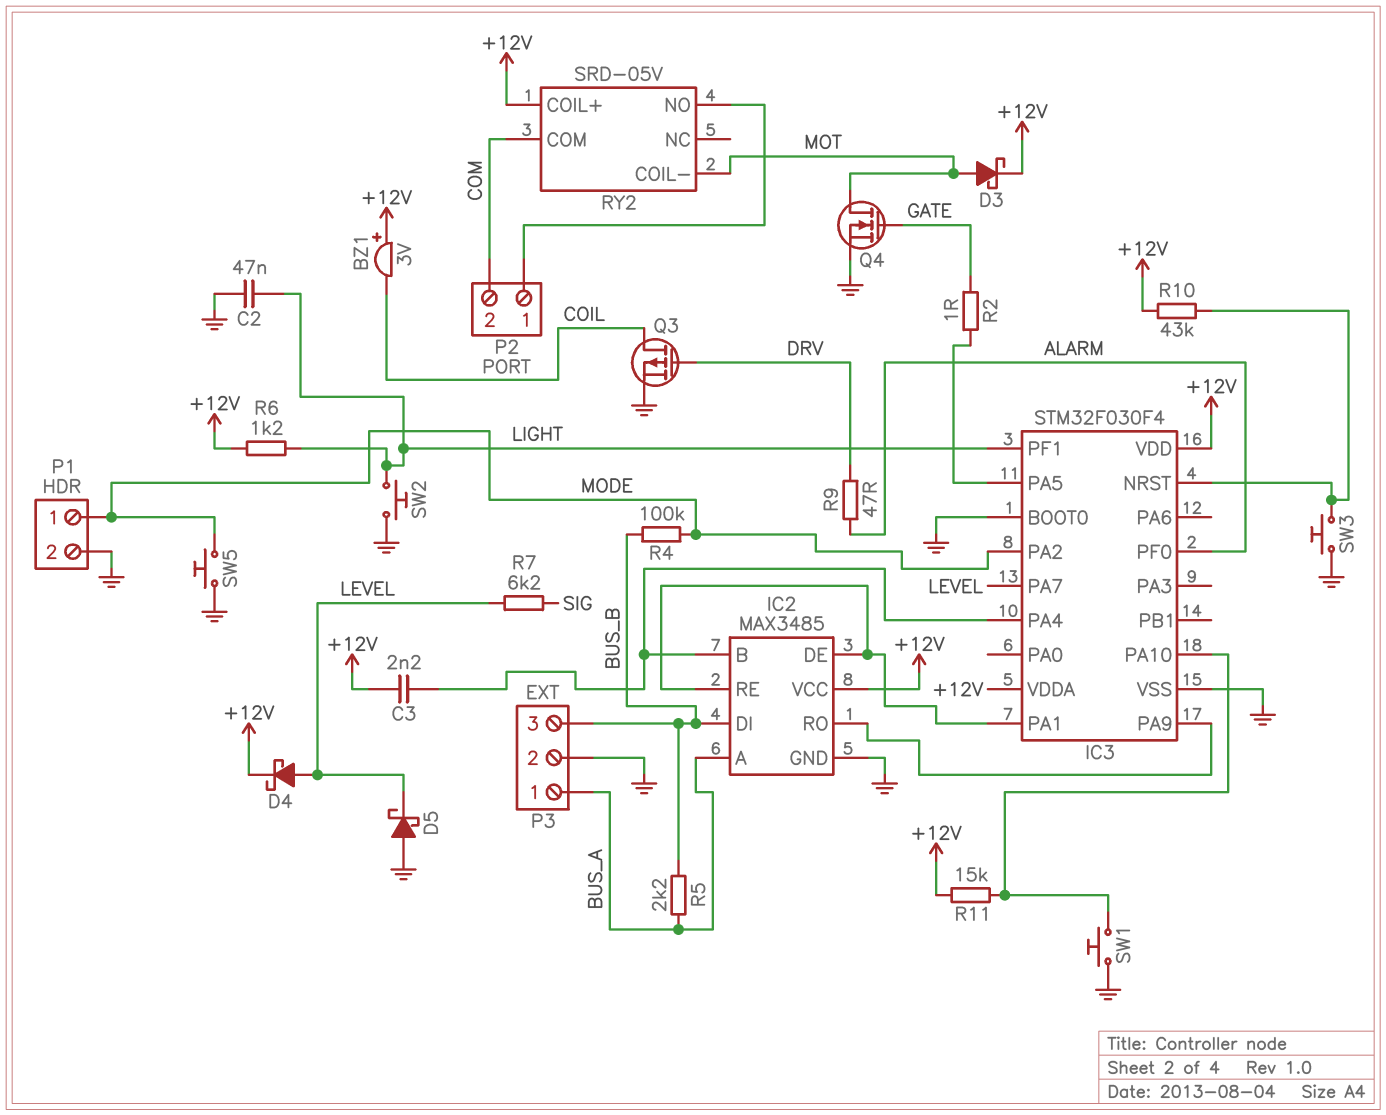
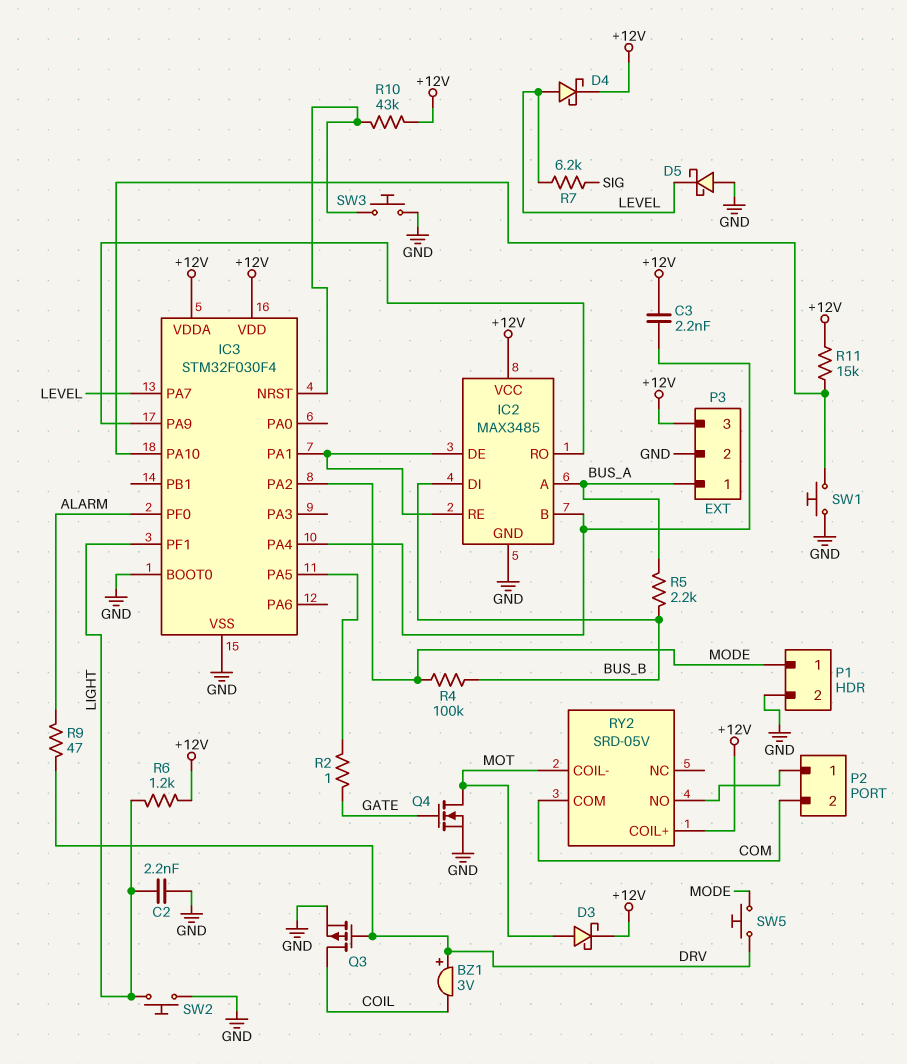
BZ1: buzzer 3V (plus +12V, minus COIL) -> buzzer 3V (plus DRV, minus COIL)
C2: 47nF (GND, LIGHT) -> 2.2nF (GND, LIGHT)
P3 pin 3: BUS_B -> +12V
SW5: button (GND, MODE) -> button (DRV, MODE)

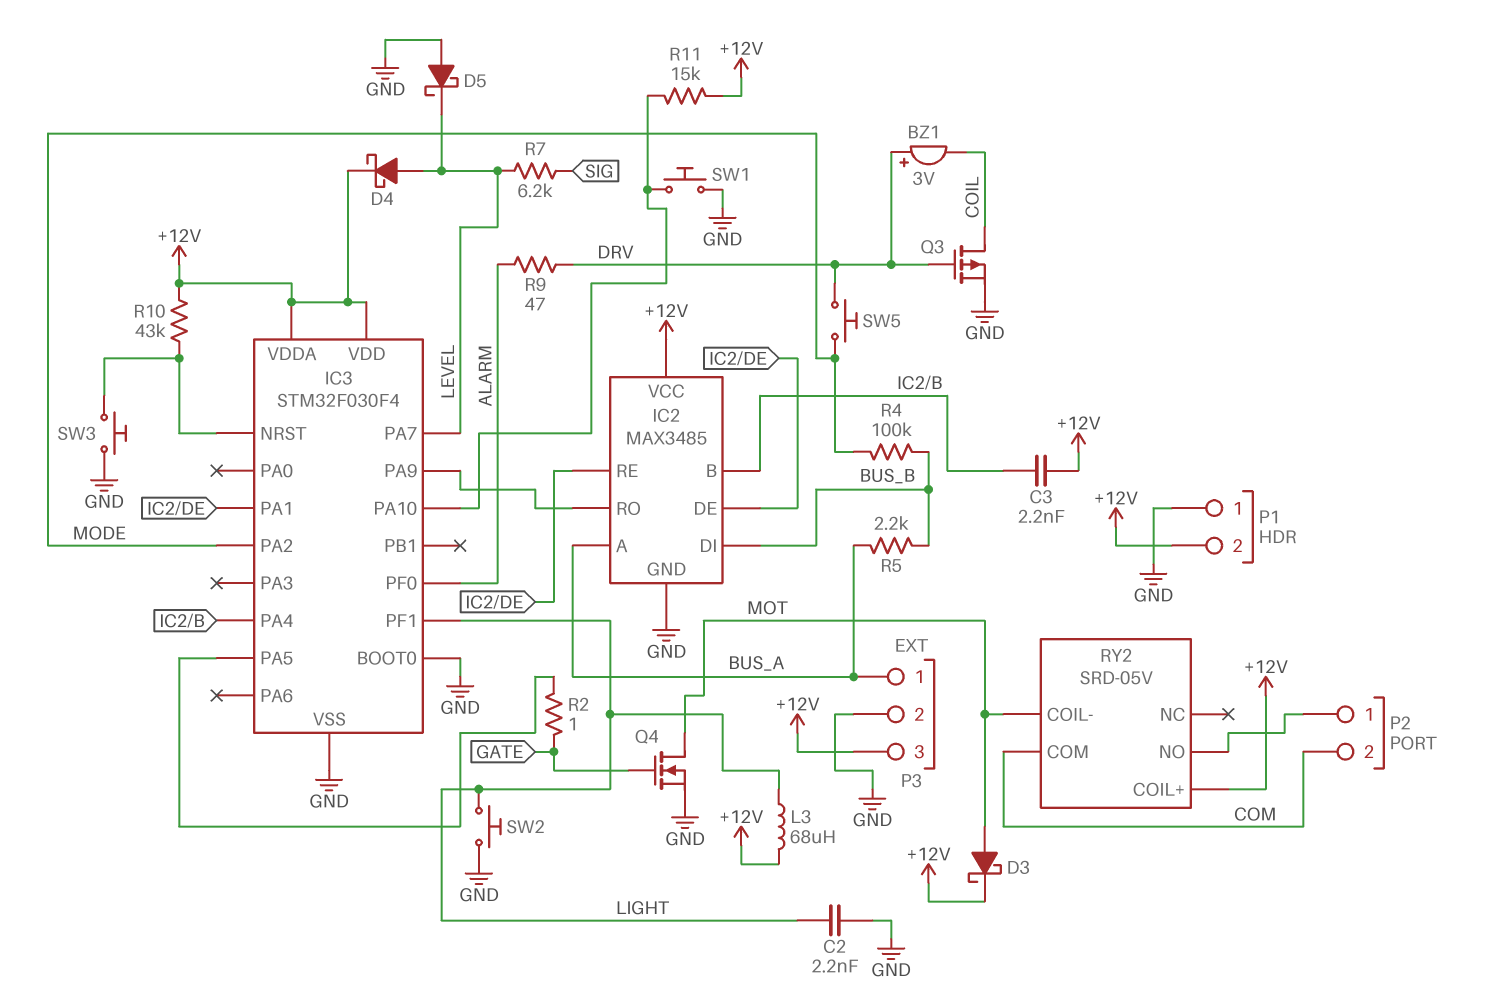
L3: none -> 68uH (+12V, LIGHT)
P1 pin 1: MODE -> GND
P1 pin 2: GND -> +12V
R6: 1.2k (+12V, LIGHT) -> none

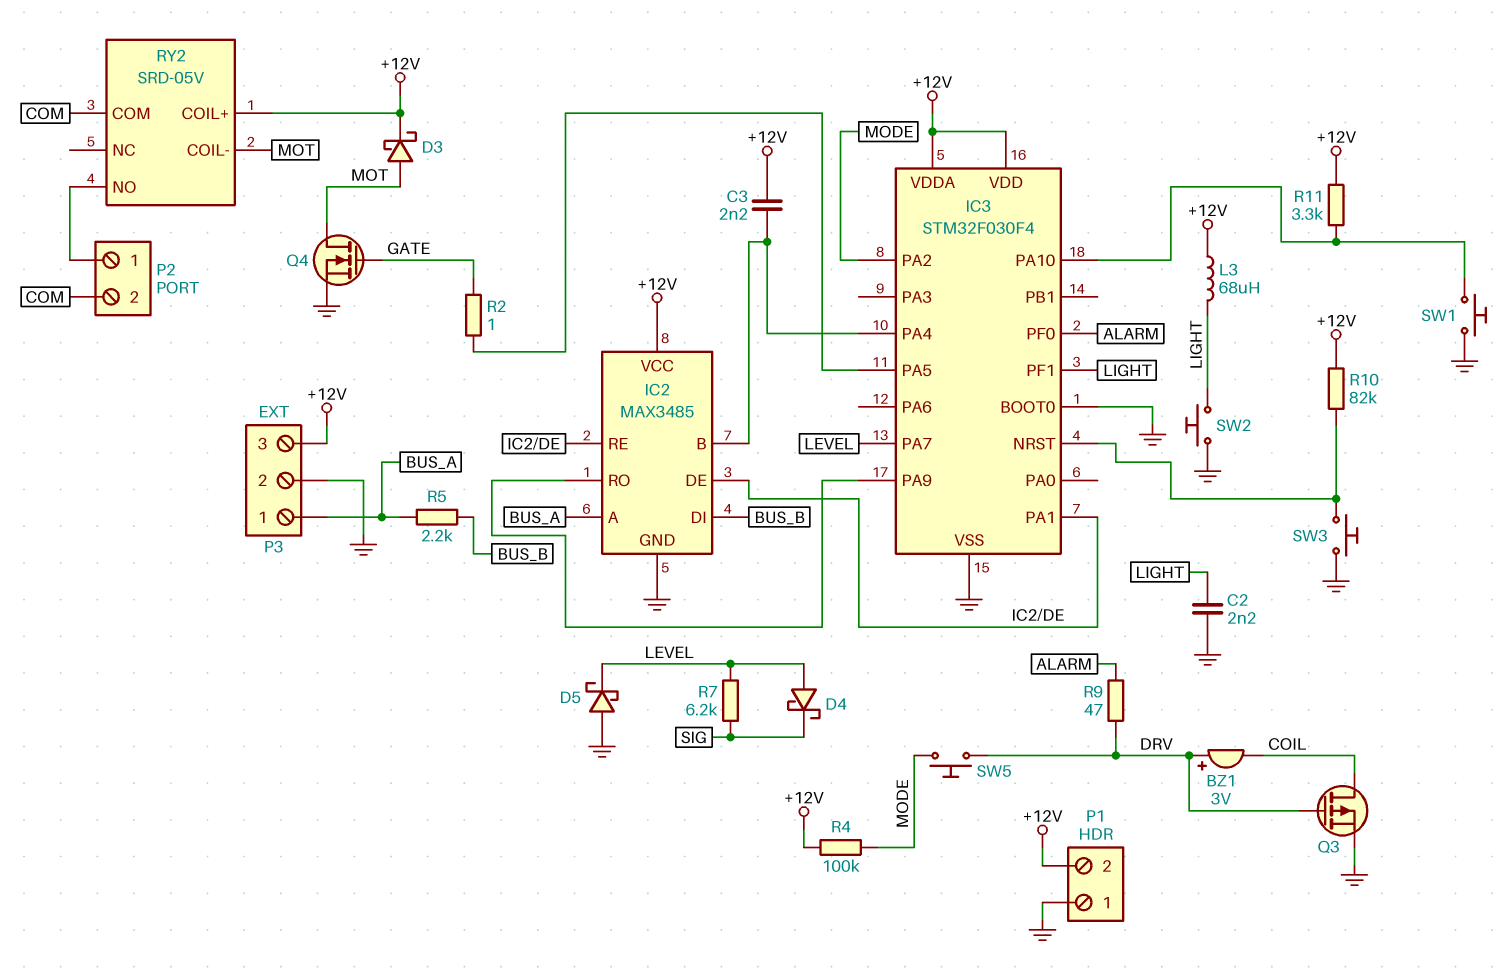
D4: schottky (A LEVEL, K +12V) -> schottky (A LEVEL, K SIG)
R4: 100k (BUS_B, MODE) -> 100k (+12V, MODE)
R10: 43k (+12V, IC3/NRST) -> 82k (+12V, IC3/NRST)
R11: 15k (+12V, IC3/PA10) -> 3.3k (+12V, IC3/PA10)

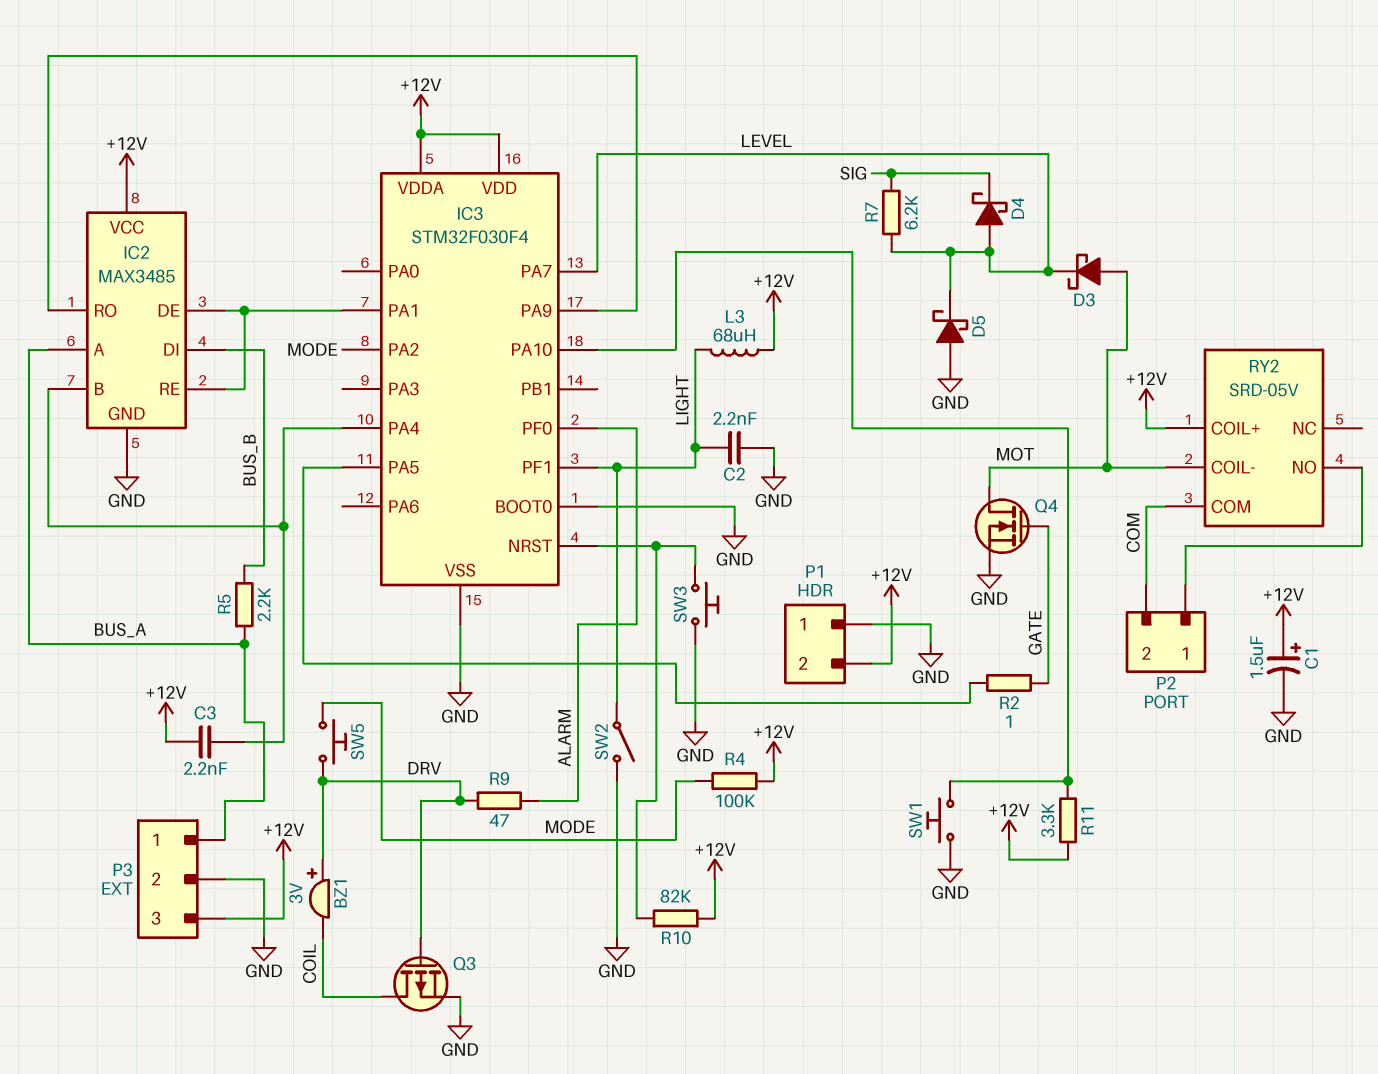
C1: none -> 1.5uF (plus +12V, minus GND)
D3: schottky (A MOT, K +12V) -> schottky (A MOT, K LEVEL)
SW2: button (GND, LIGHT) -> switch (GND, LIGHT)

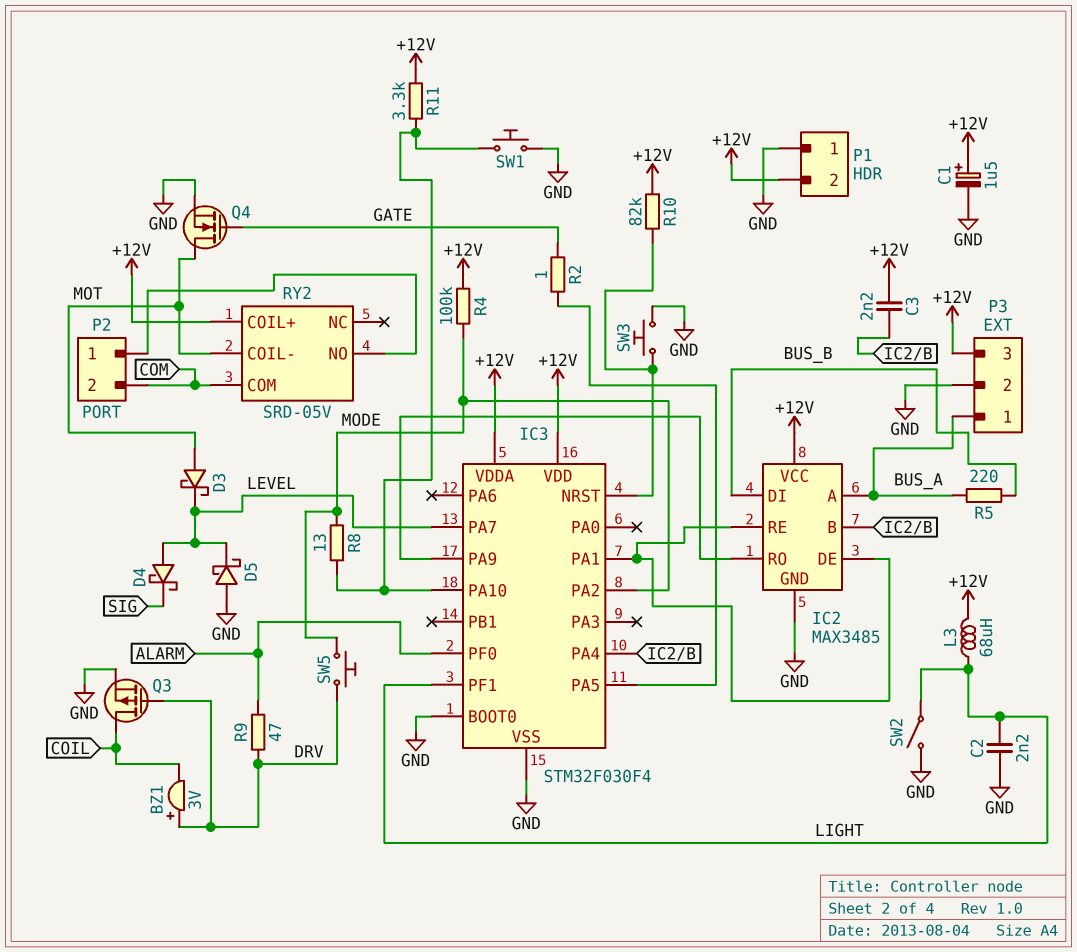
R5: 2.2k (BUS_A, BUS_B) -> 220 (BUS_A, BUS_B)
R7: 6.2k (LEVEL, SIG) -> none
R8: none -> 13 (IC3/PA10, MODE)

